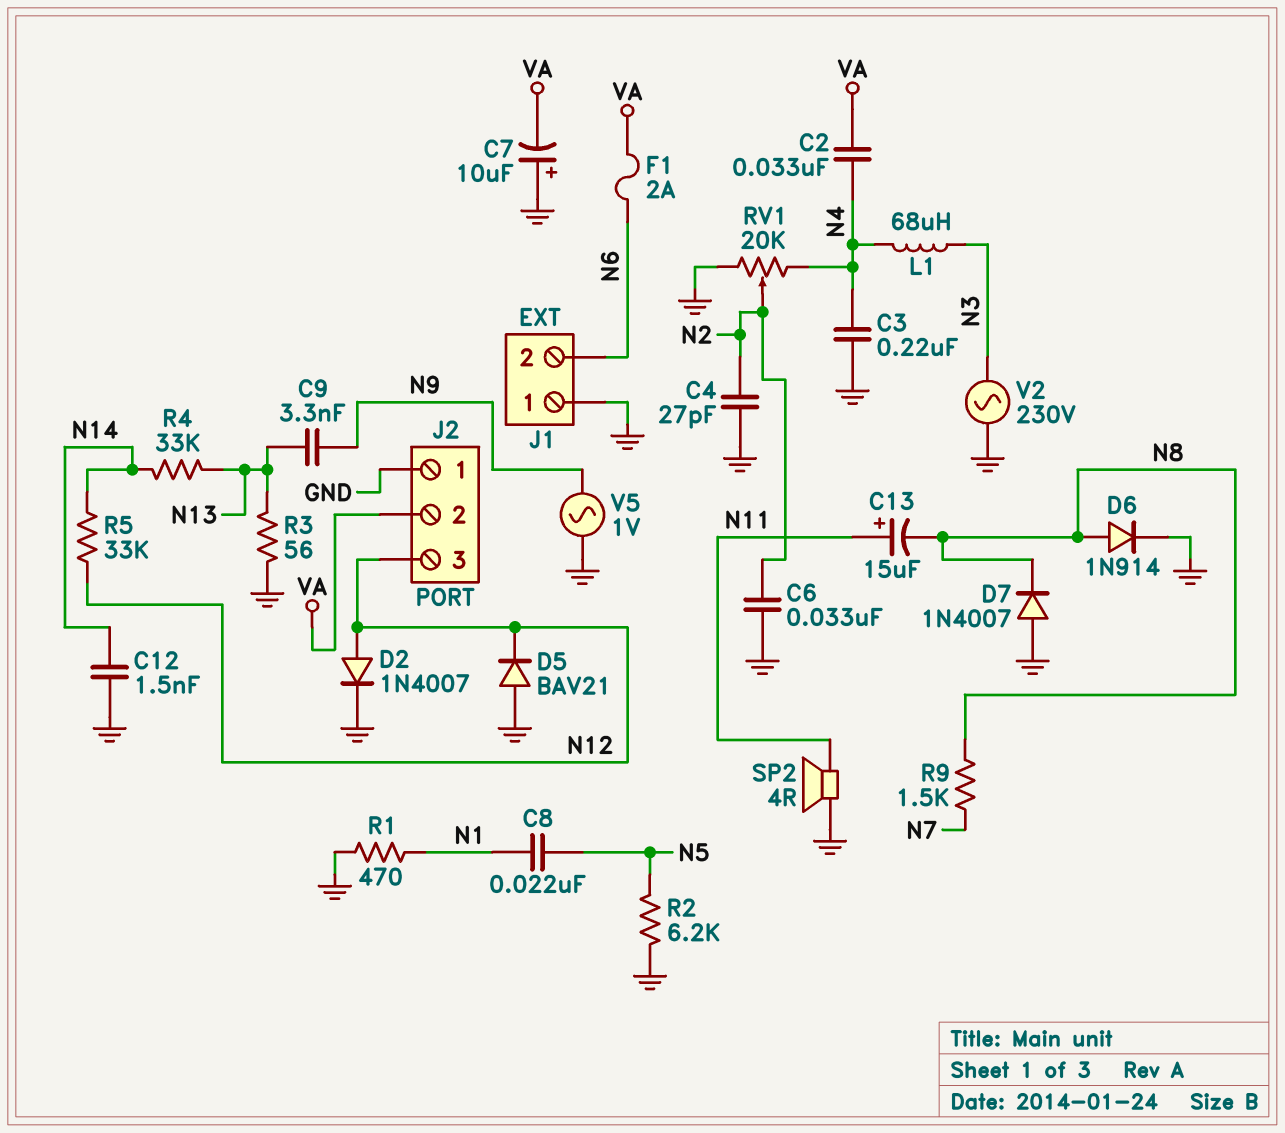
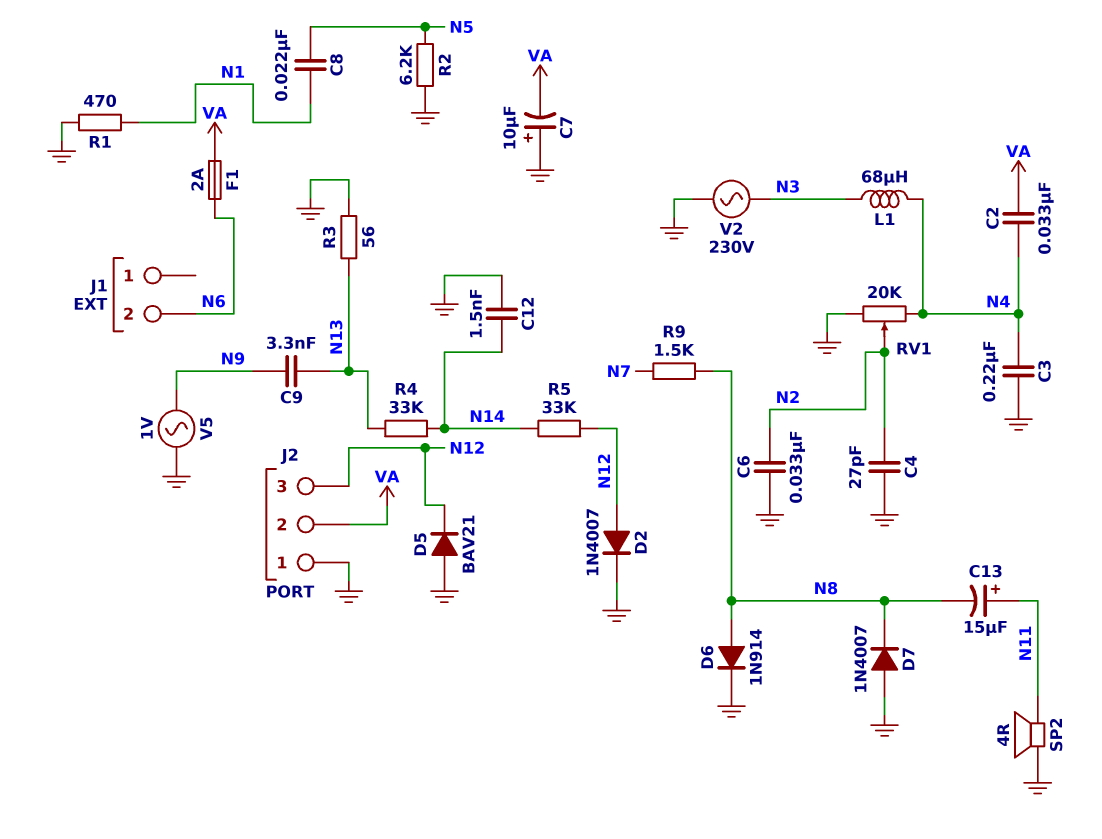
J1 pin 1: GND -> none

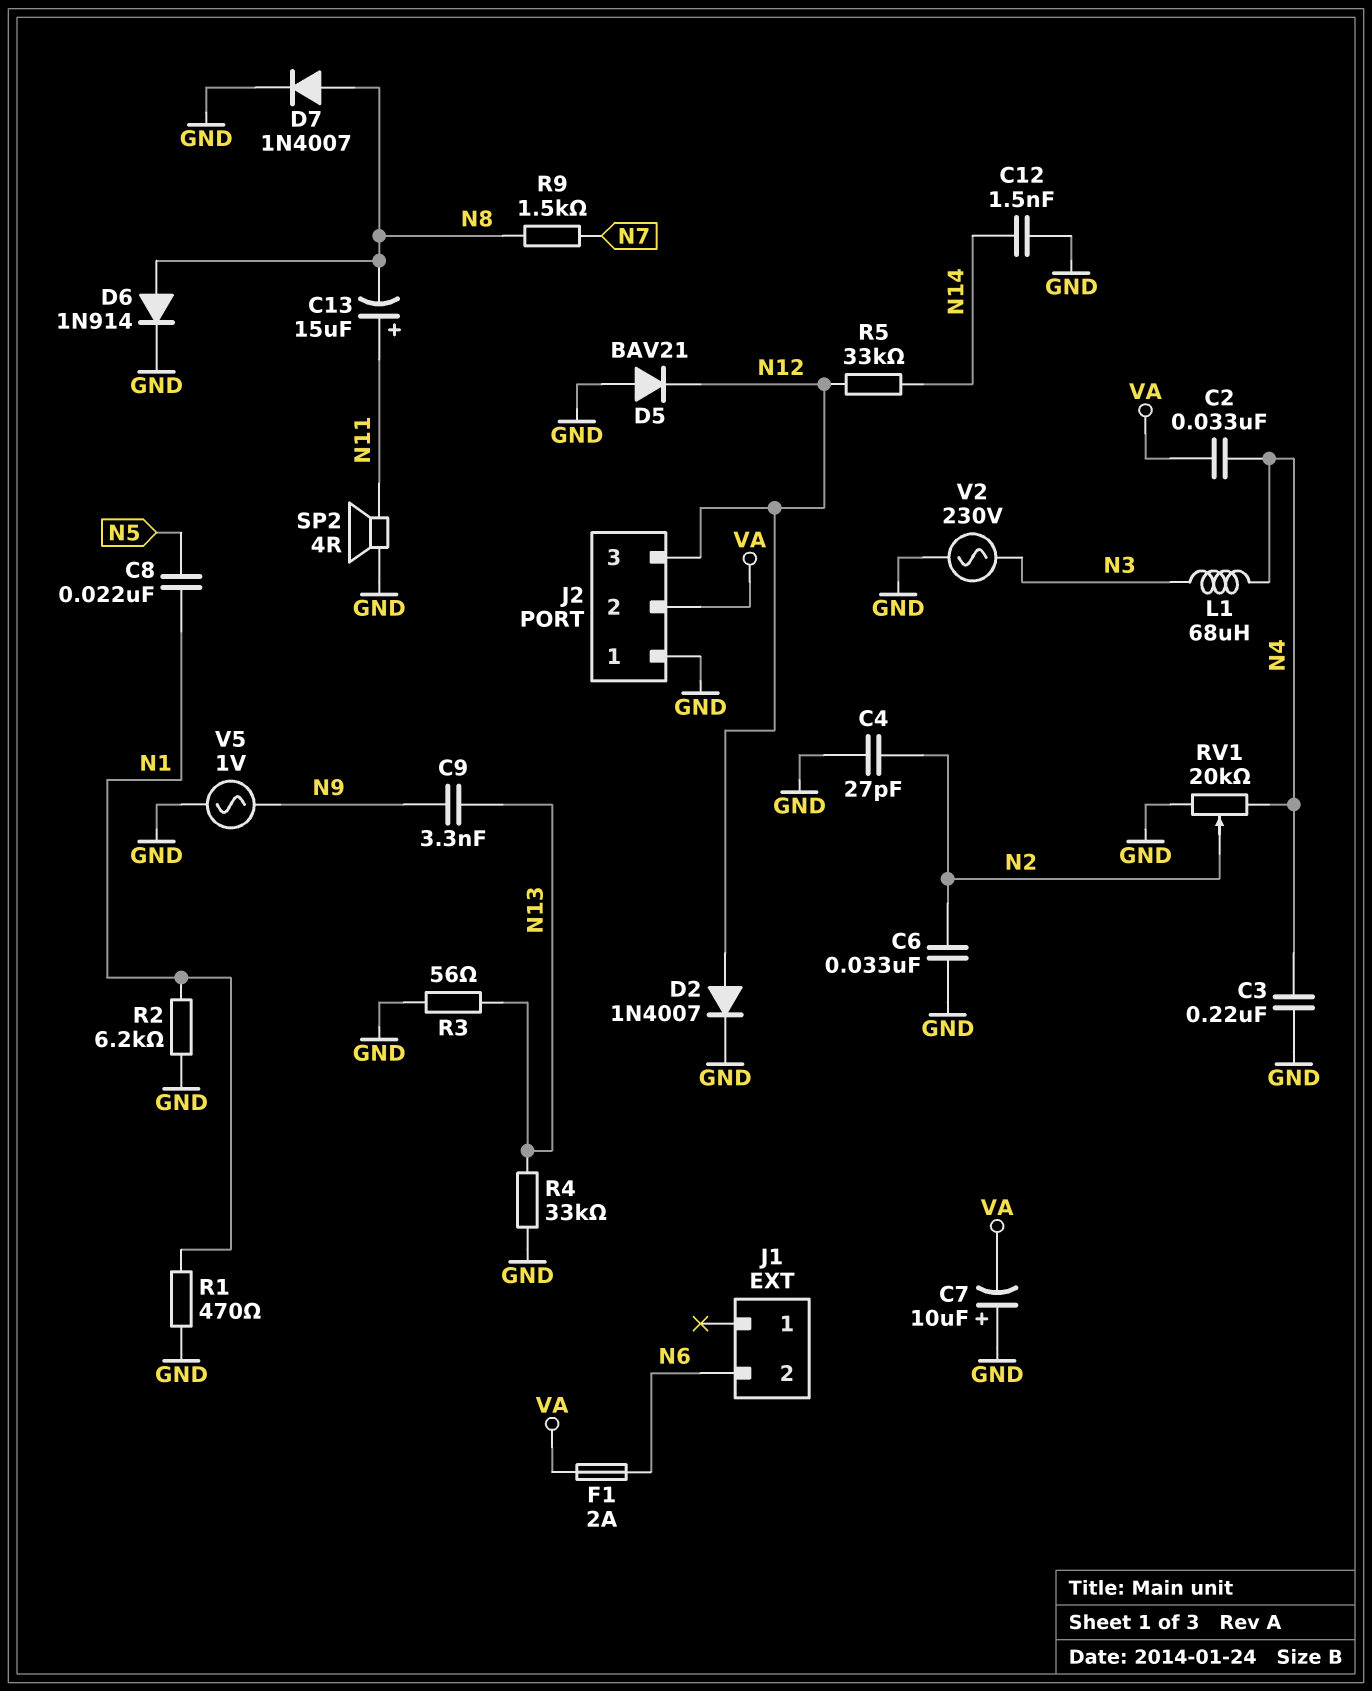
D7: diode 1N4007 (A GND, K N8) -> diode 1N4007 (A N8, K GND)
R2: 6.2k (GND, N5) -> 6.2k (GND, N1)
R4: 33k (N13, N14) -> 33k (GND, N13)

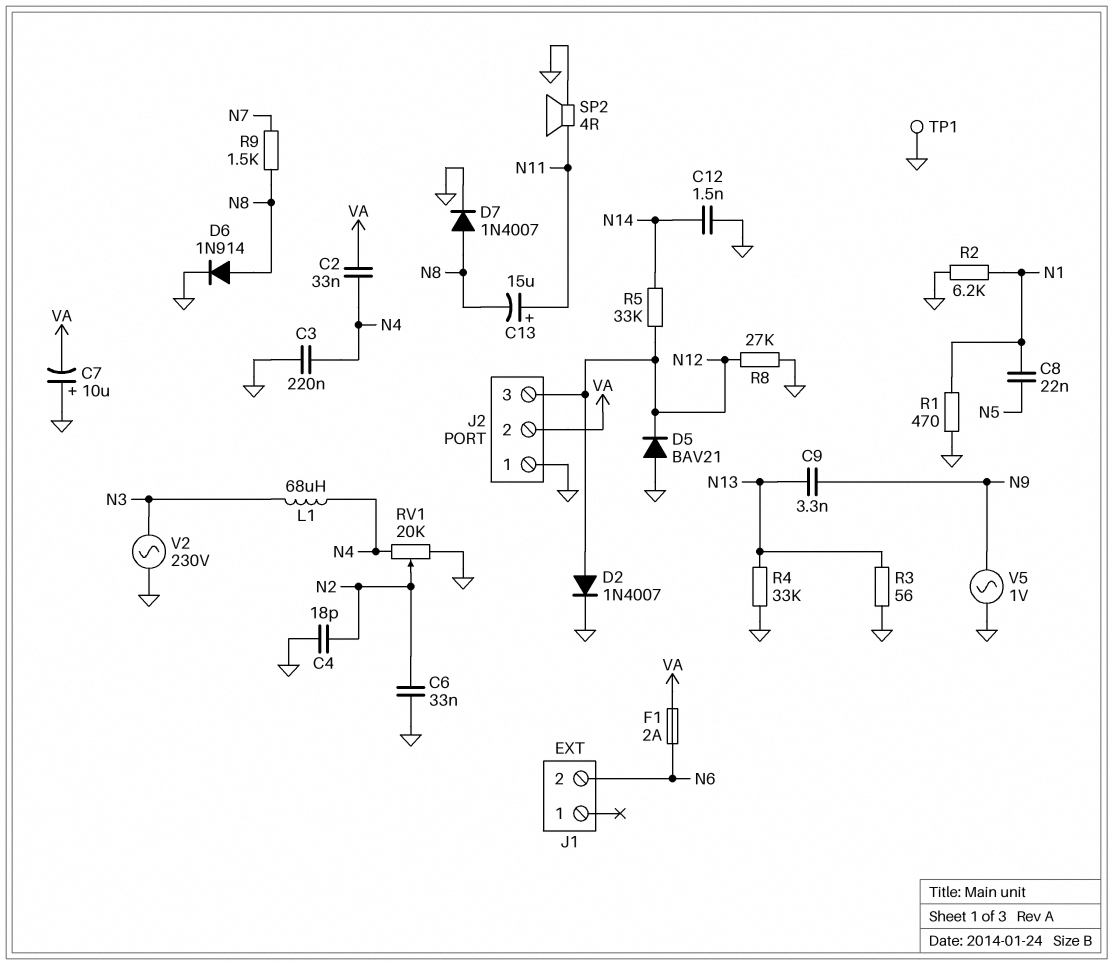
C4: 27pF (GND, N2) -> 18pF (GND, N2)
R8: none -> 27k (GND, N12)
TP1: none -> test point (GND)

